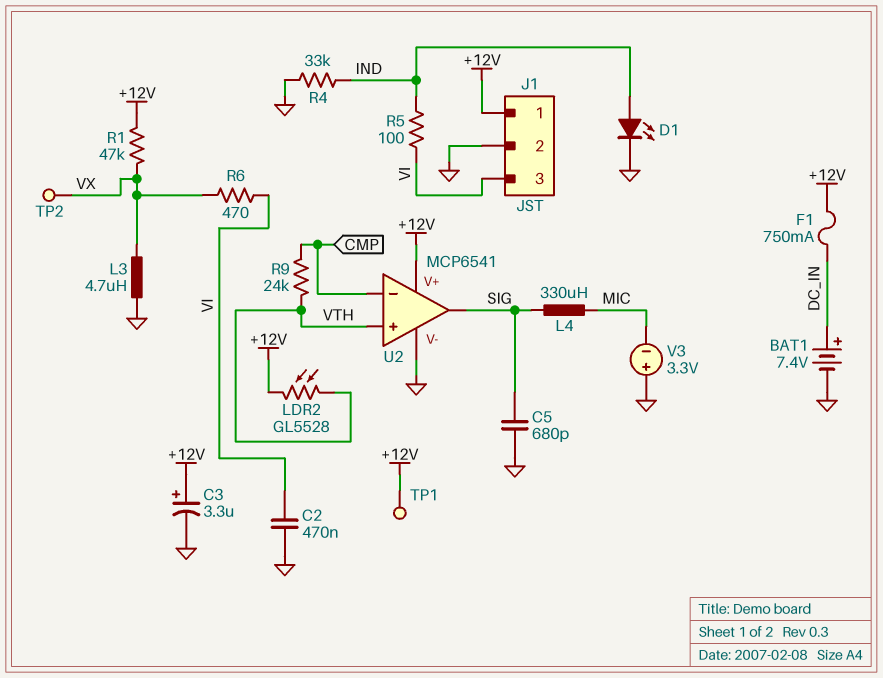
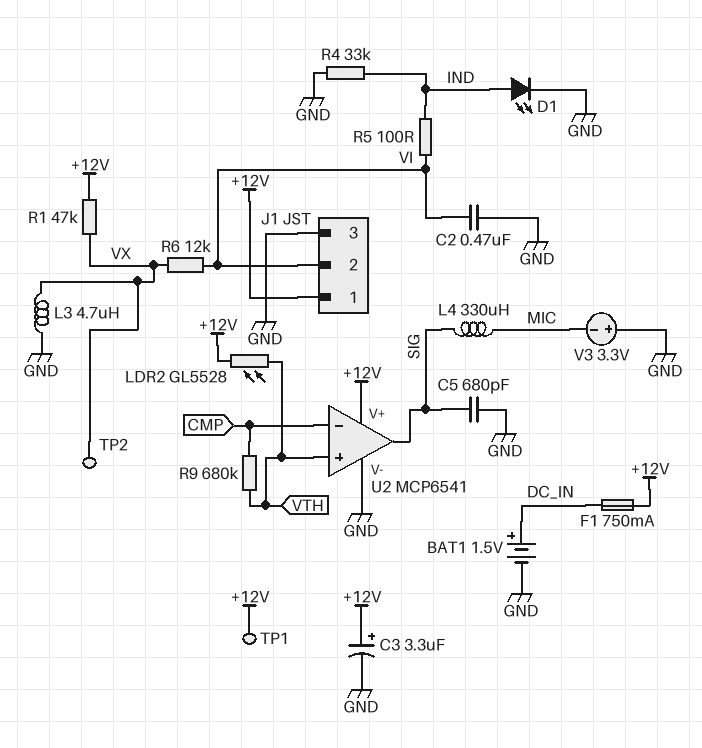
BAT1: 7.4V (plus DC_IN, minus GND) -> 1.5V (plus DC_IN, minus GND)
J1 pin 2: GND -> VI
J1 pin 3: VI -> GND
R6: 470 (VI, VX) -> 12k (VI, VX)
R9: 24k (CMP, VTH) -> 680k (CMP, VTH)

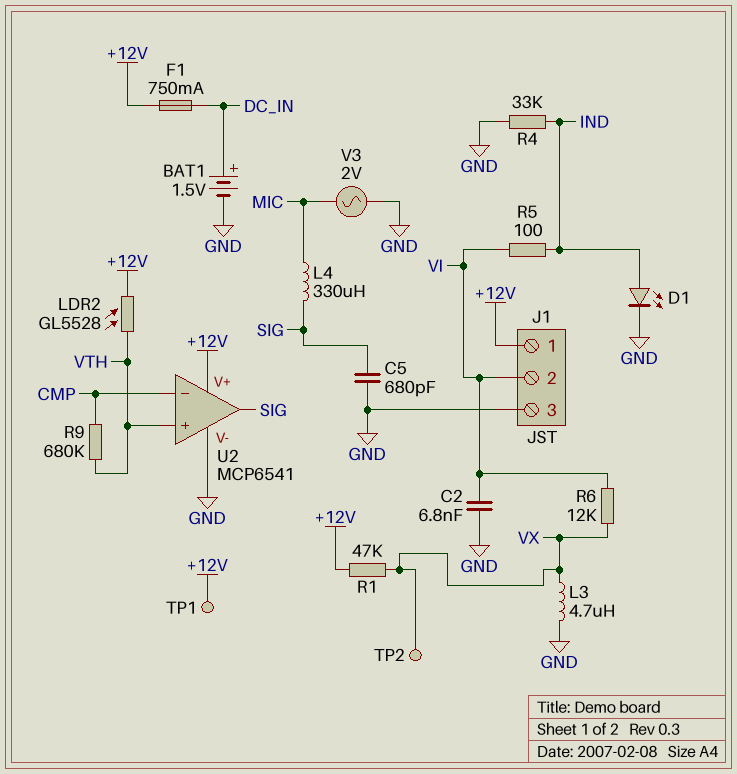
C2: 470nF (GND, VI) -> 6.8nF (GND, VI)
C3: 3.3uF (plus +12V, minus GND) -> none
V3: 3.3V (plus GND, minus MIC) -> AC 2V (GND, MIC)

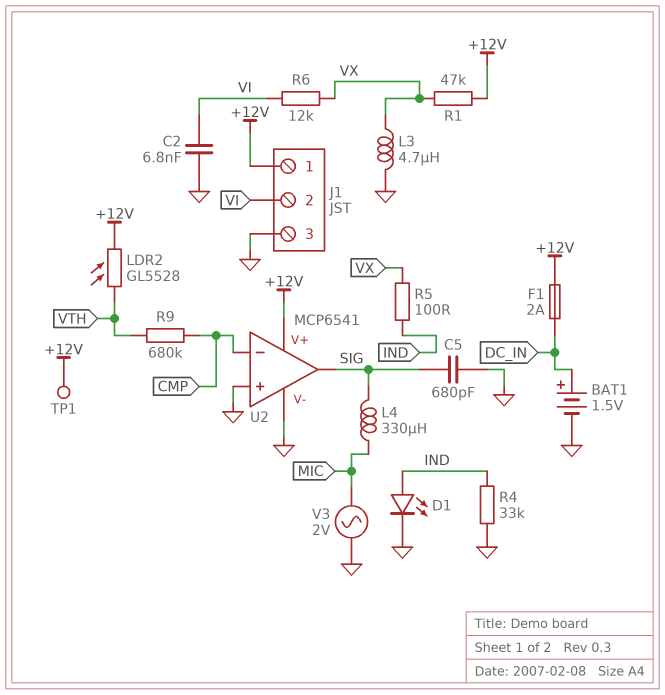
F1: 750mA (+12V, DC_IN) -> 2A (+12V, DC_IN)
R5: 100 (IND, VI) -> 100 (IND, VX)
TP2: test point (VX) -> none
U2 pin in+: VTH -> GND

